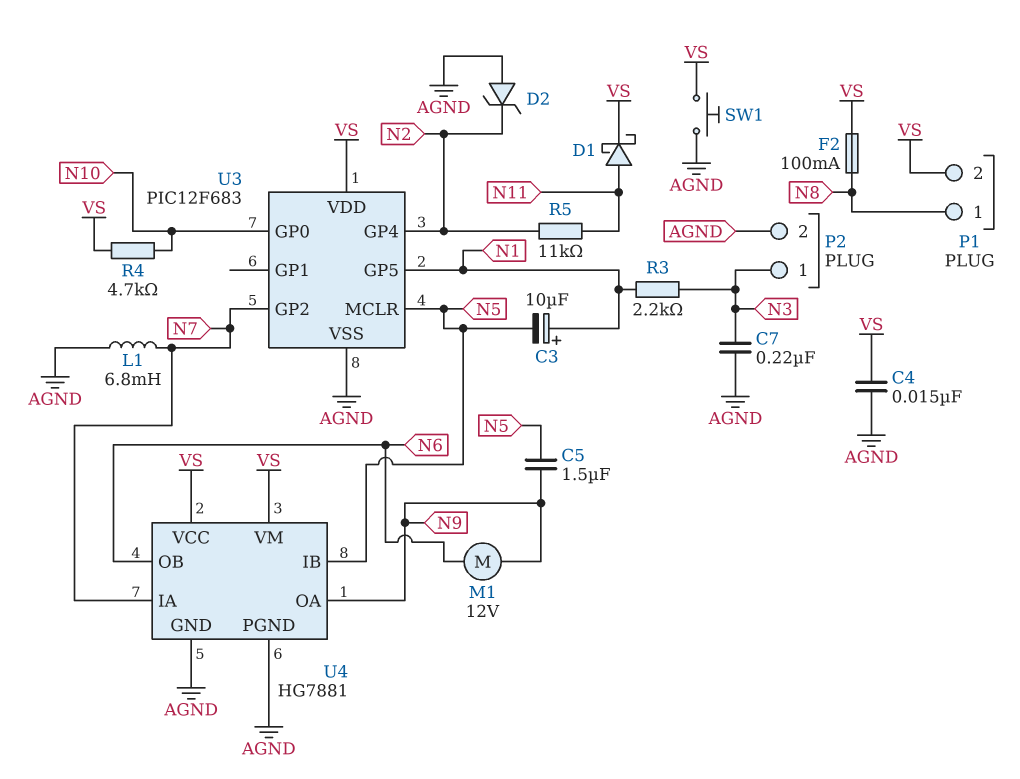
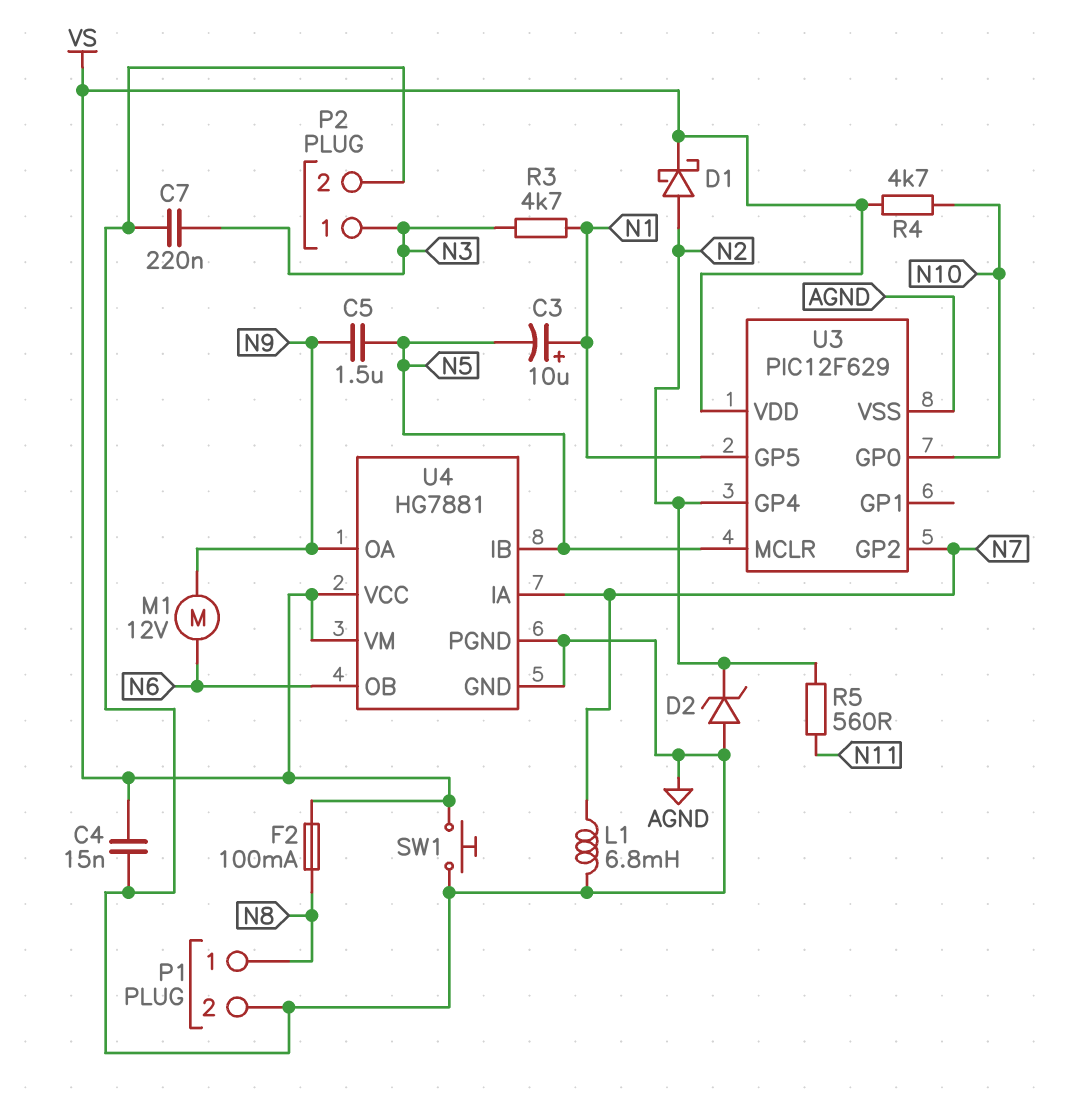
D1: schottky (A N11, K VS) -> schottky (A N2, K VS)
P1 pin 2: VS -> AGND
R3: 2.2k (N1, N3) -> 4.7k (N1, N3)
R5: 11k (N2, N11) -> 560 (N2, N11)
U3: PIC12F683 -> PIC12F629

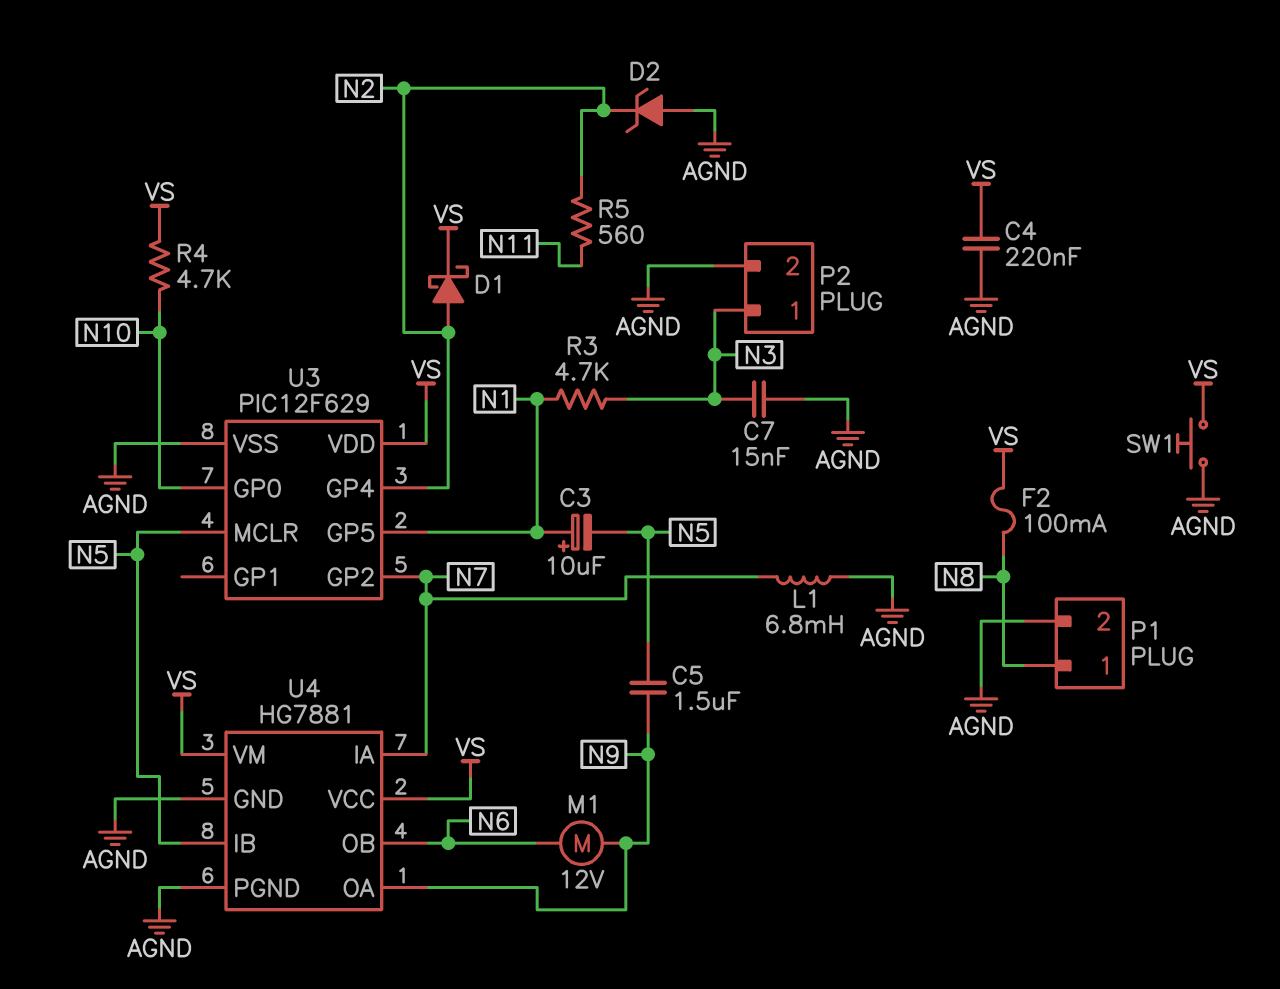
C4: 15nF (AGND, VS) -> 220nF (AGND, VS)
C7: 220nF (AGND, N3) -> 15nF (AGND, N3)

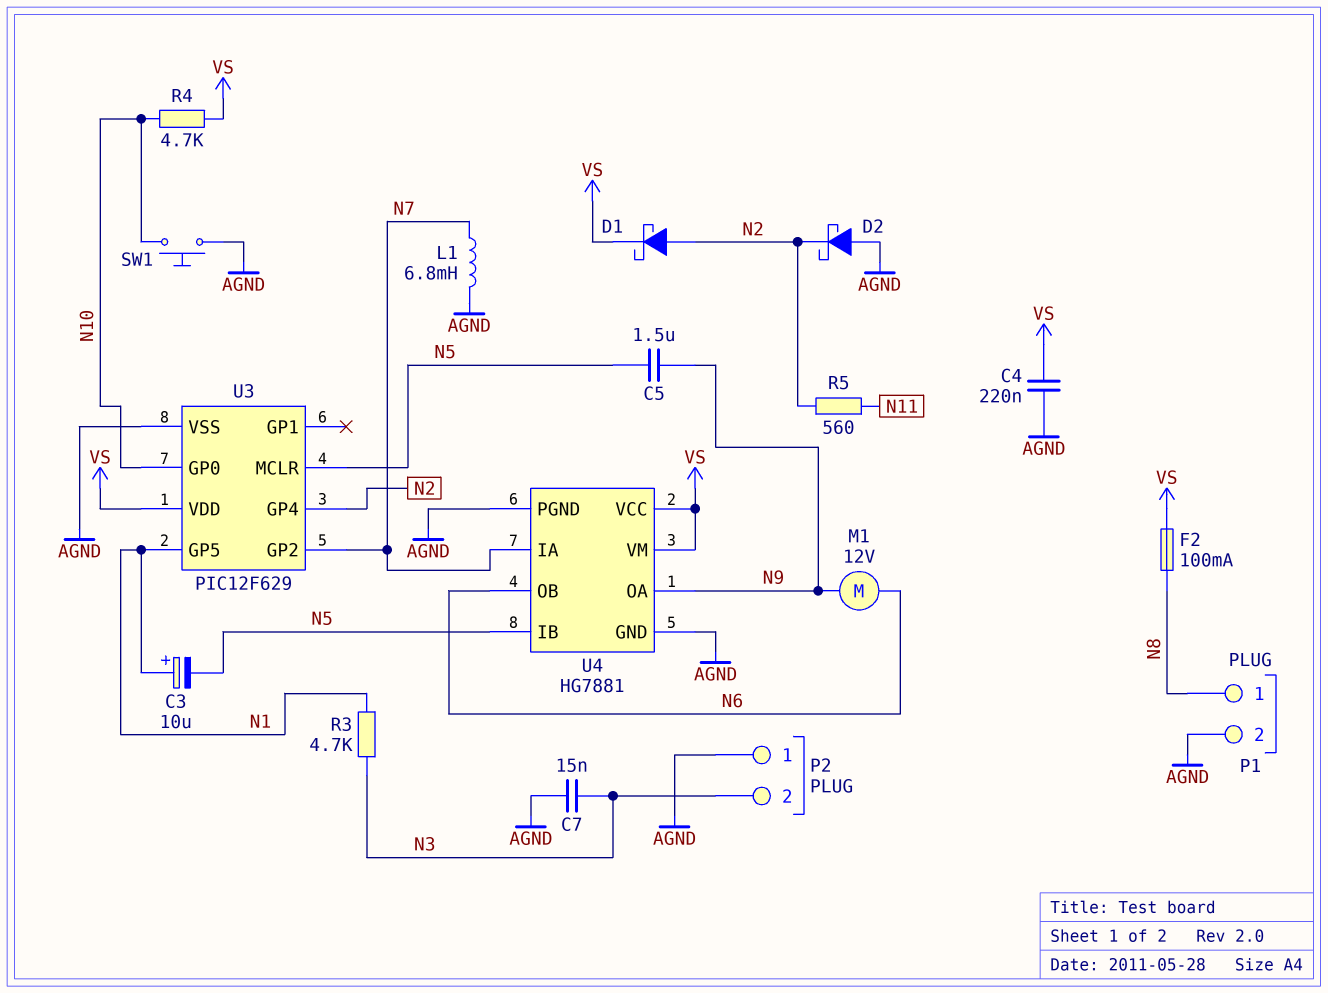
D2: zener (A AGND, K N2) -> schottky (A AGND, K N2)
P2 pin 1: N3 -> AGND
P2 pin 2: AGND -> N3
SW1: button (AGND, VS) -> button (AGND, N10)

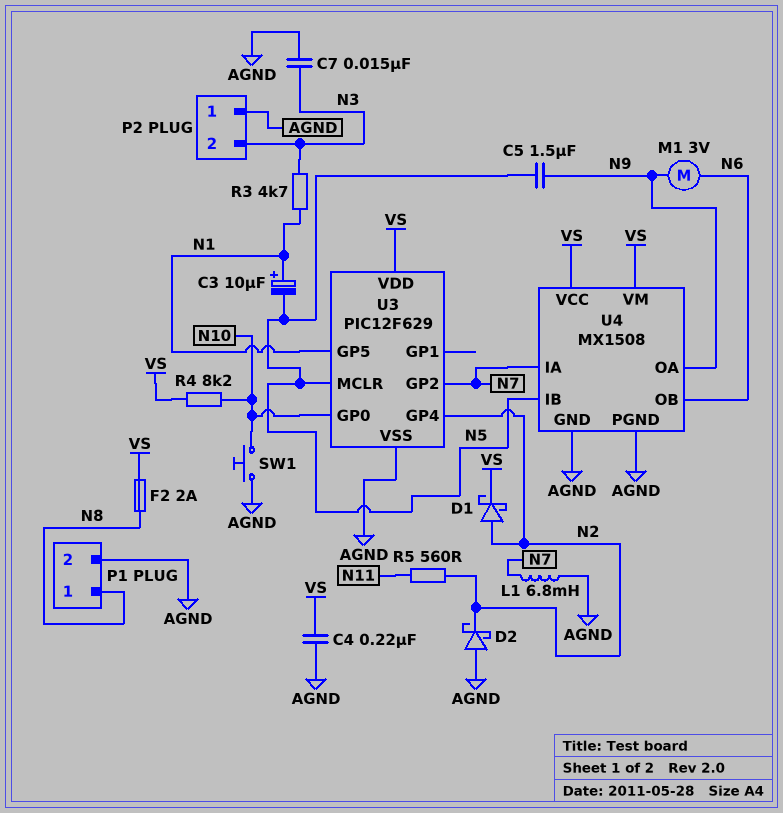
F2: 100mA (N8, VS) -> 2A (N8, VS)
M1: motor 12V (N6, N9) -> motor 3V (N6, N9)
R4: 4.7k (N10, VS) -> 8.2k (N10, VS)
U4: HG7881 -> MX1508

